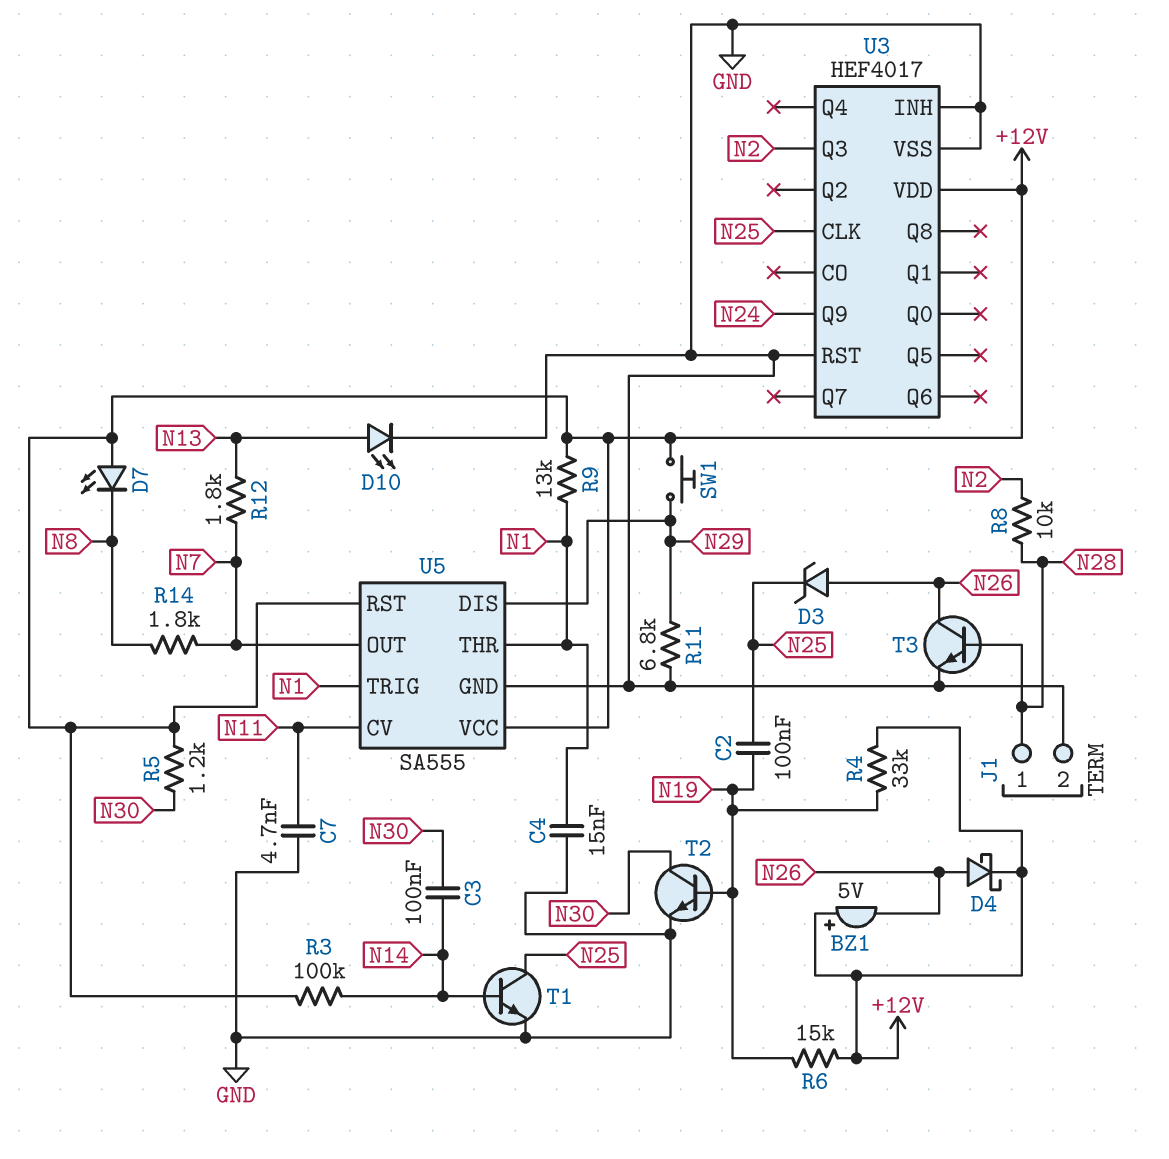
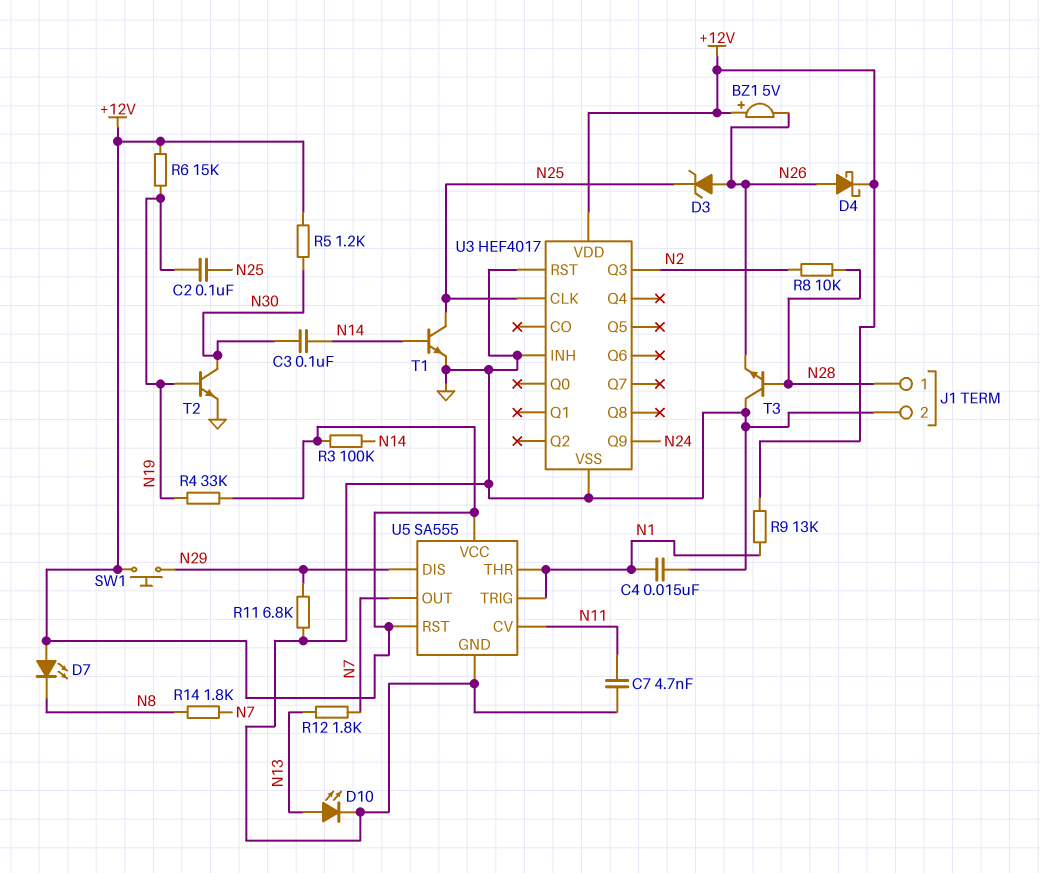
T3: NPN (B N28, C N26, E GND) -> NPN (B N28, C GND, E N26)

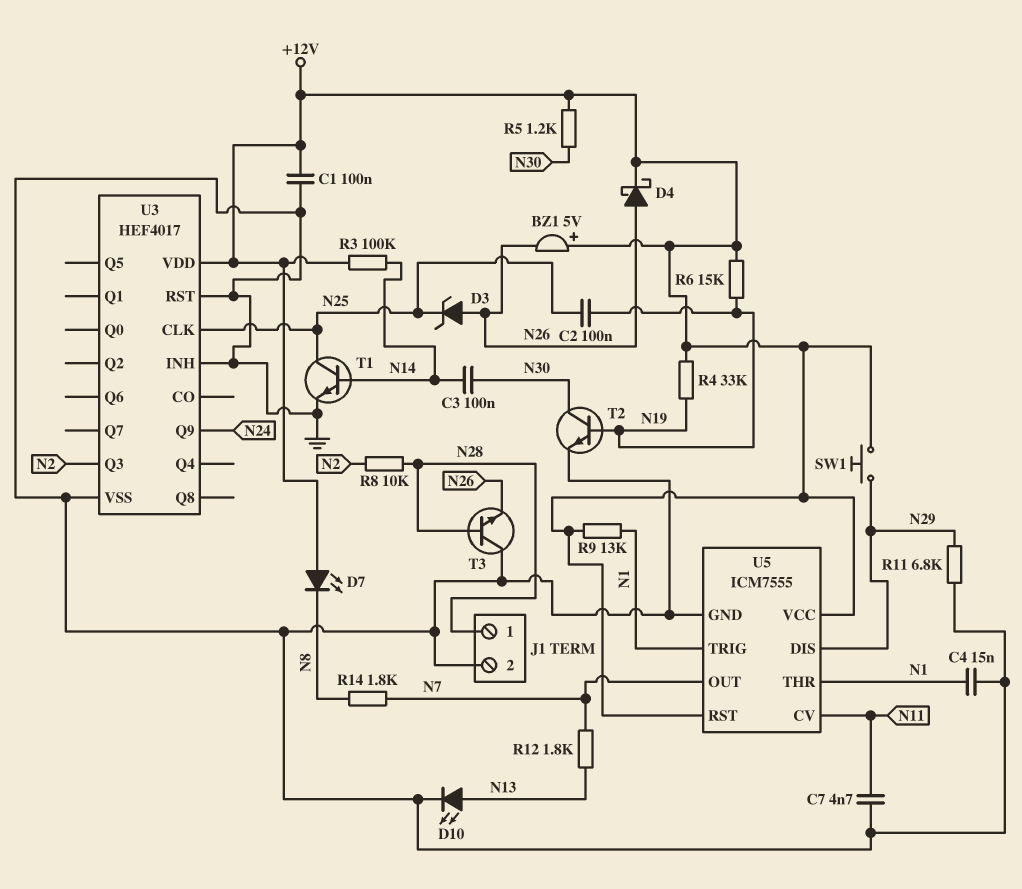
C1: none -> 100nF (+12V, GND)
U5: SA555 -> ICM7555

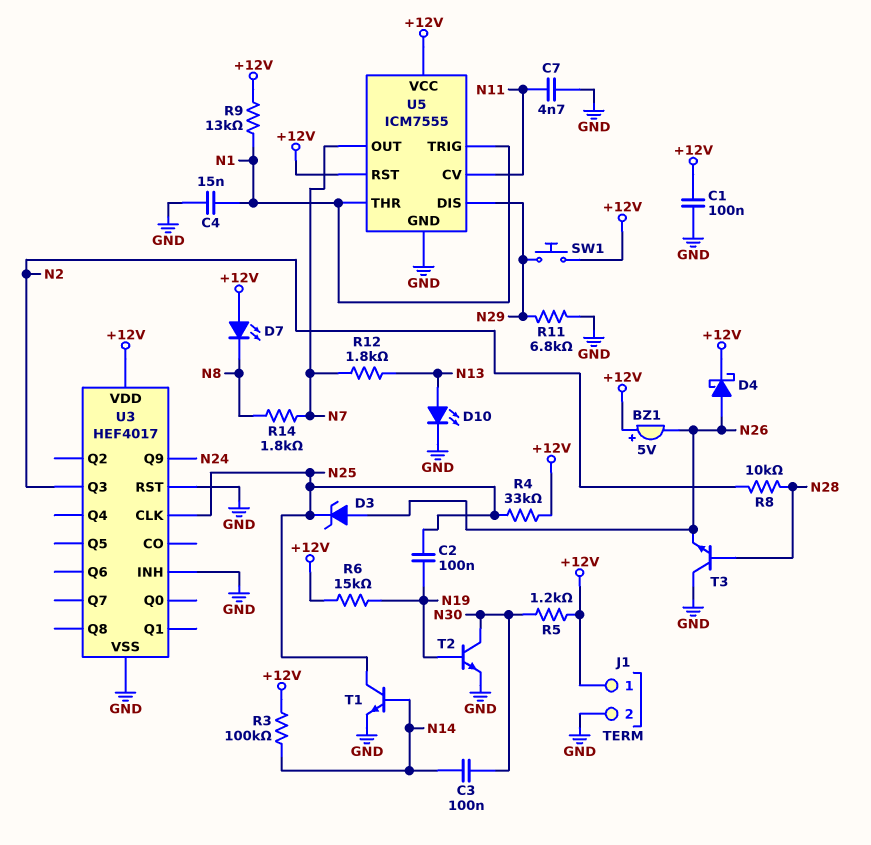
J1 pin 1: N28 -> +12V
R4: 33k (+12V, N19) -> 33k (+12V, N25)

